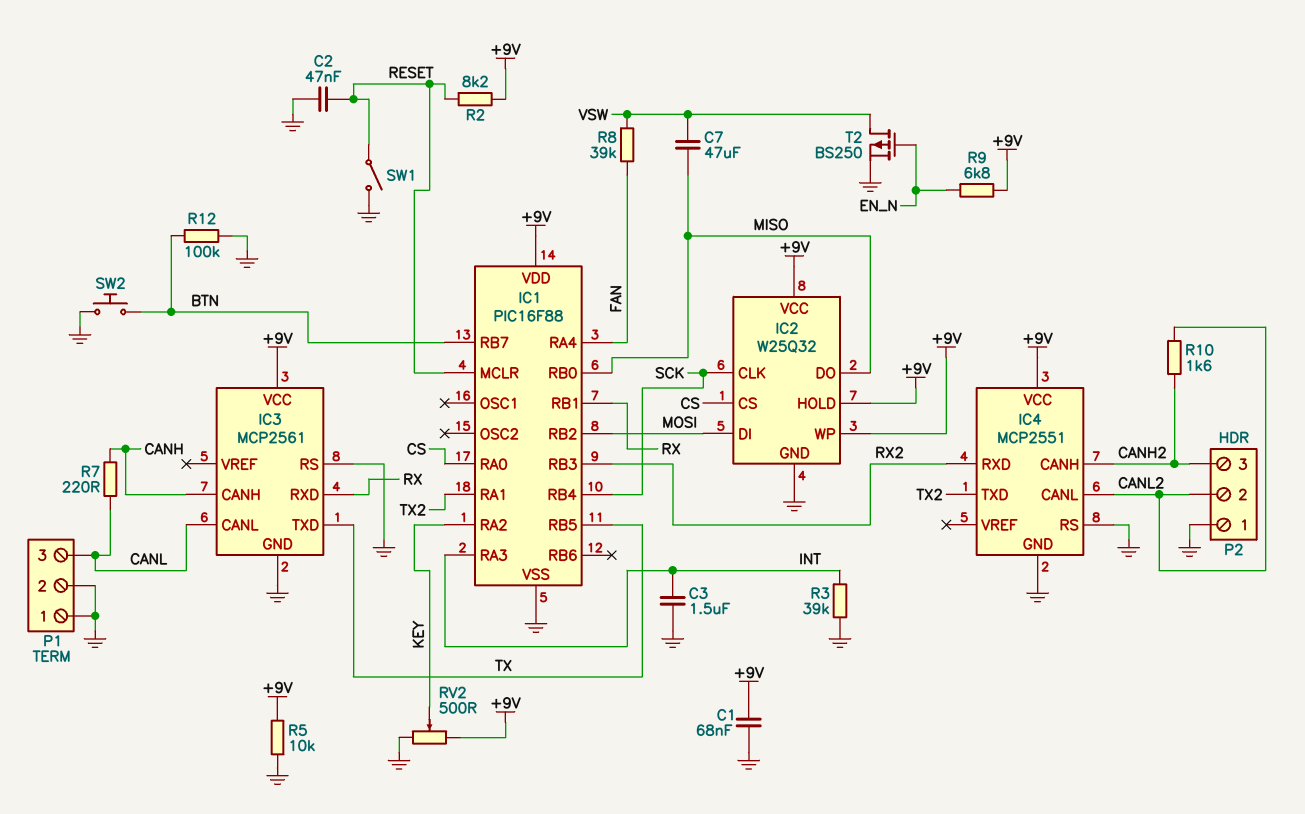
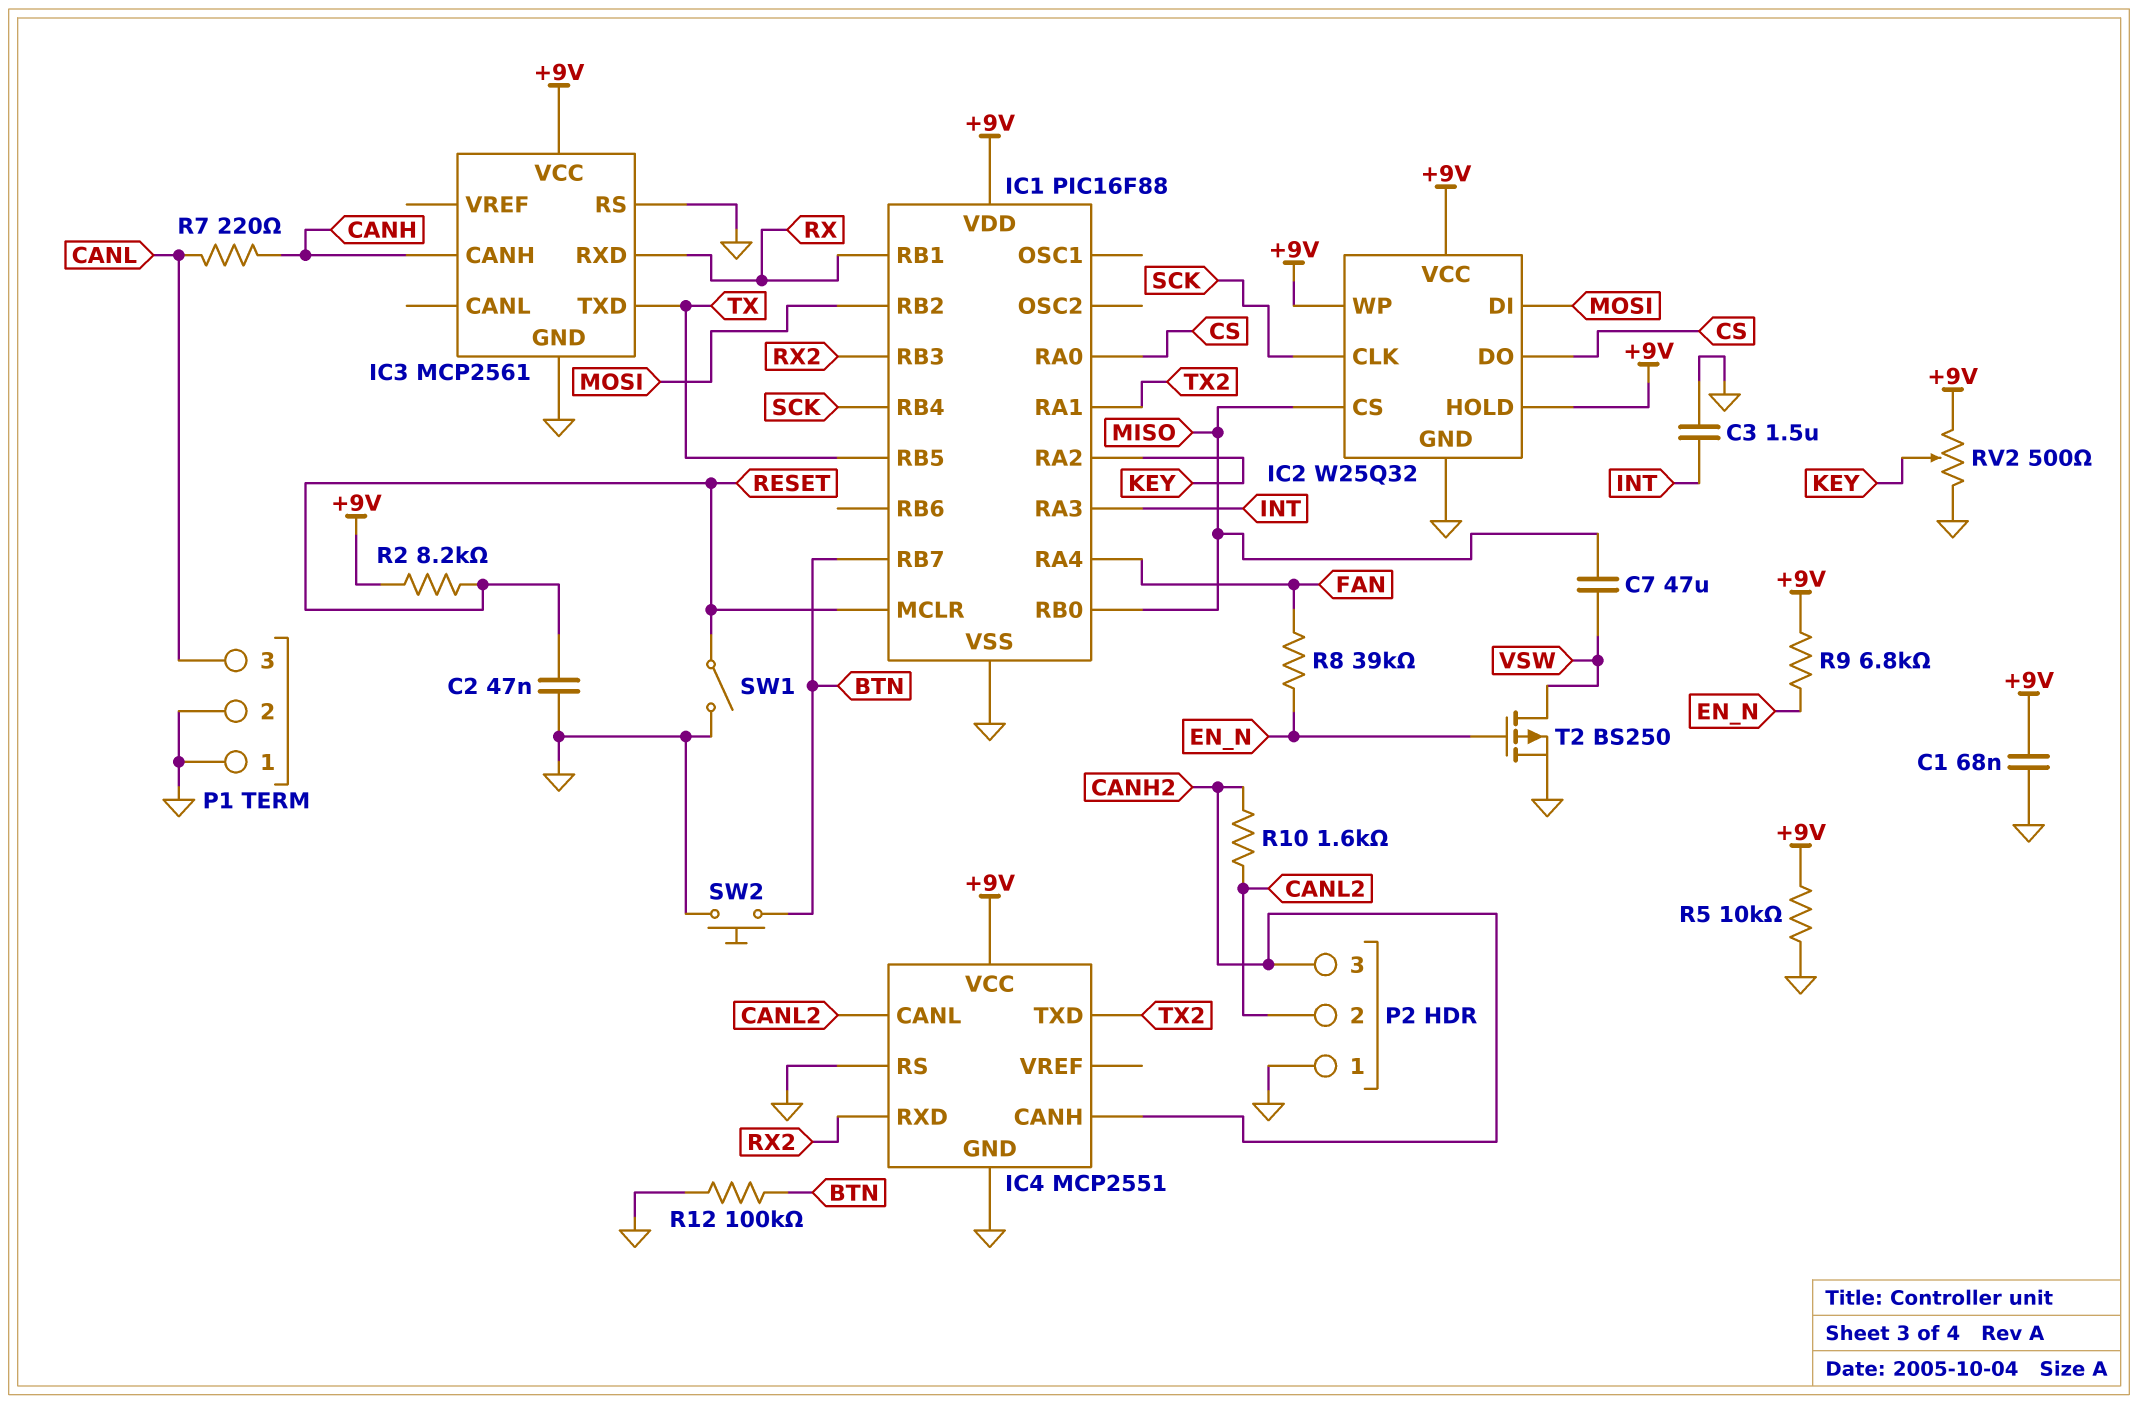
IC2 pin CS: CS -> MISO
IC2 pin DO: MISO -> CS
IC3 pin CANL: CANL -> none
R3: 39k (GND, INT) -> none
R8: 39k (FAN, VSW) -> 39k (EN_N, FAN)

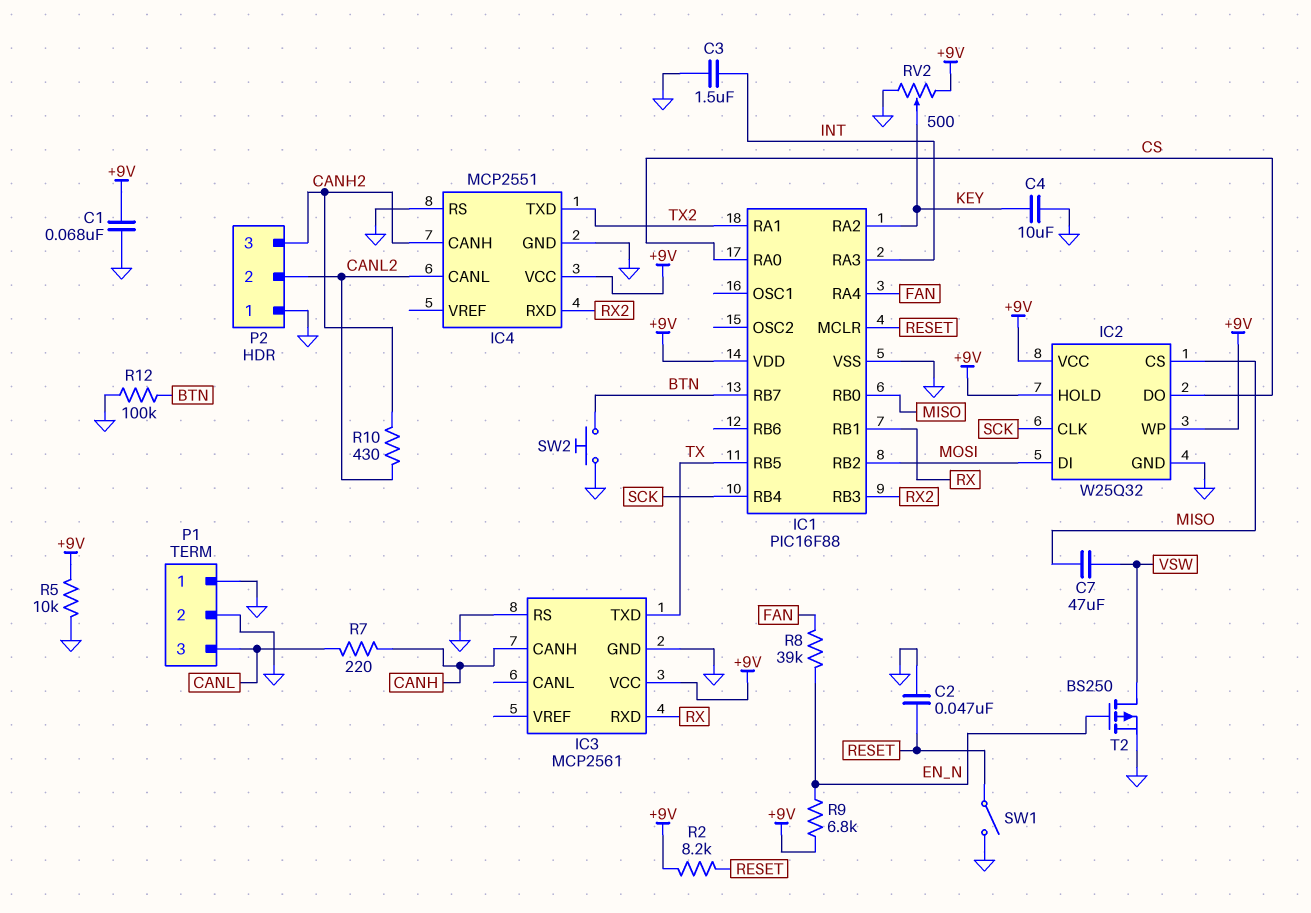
C4: none -> 10uF (GND, KEY)
R10: 1.6k (CANH2, CANL2) -> 430 (CANH2, CANL2)

